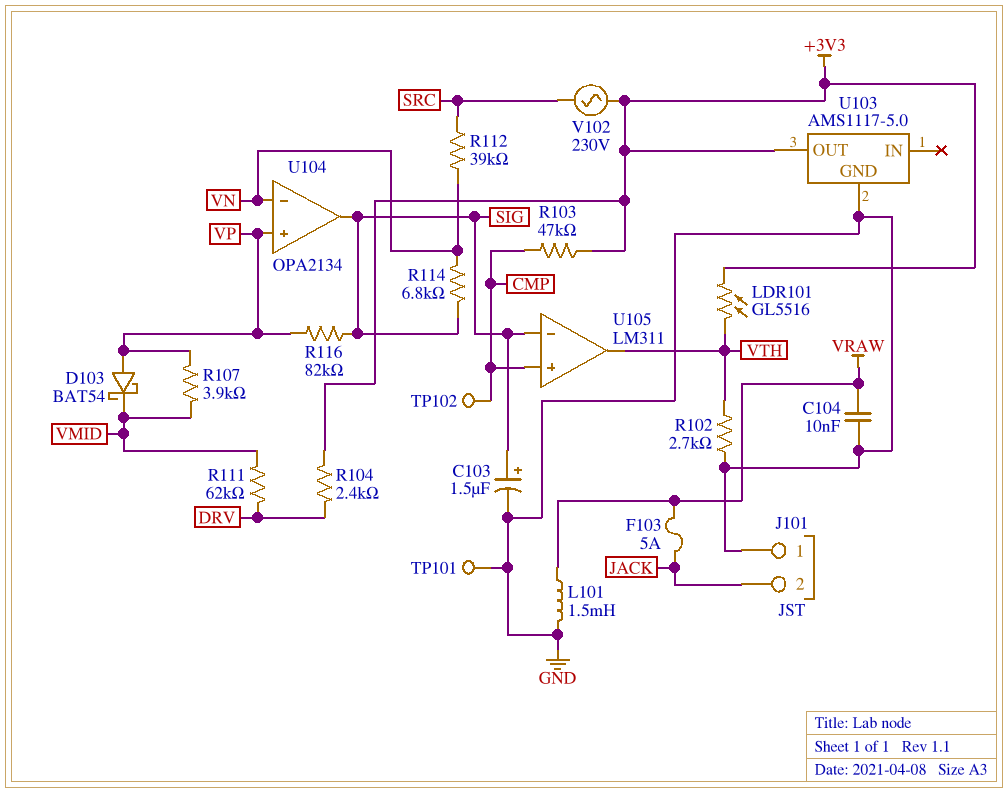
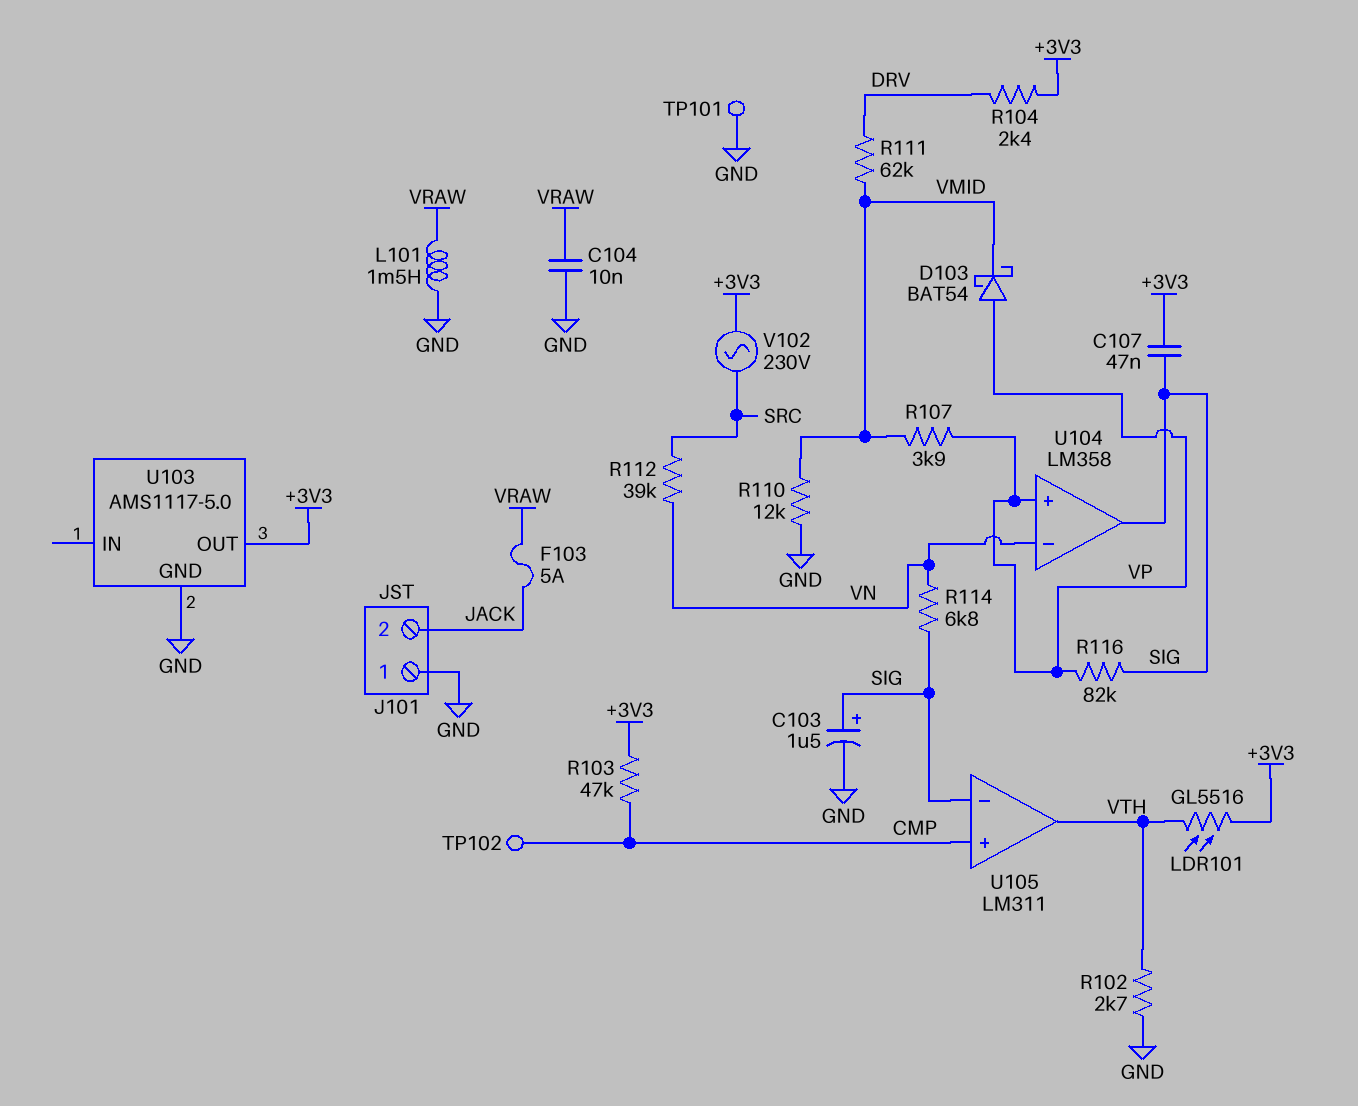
C107: none -> 47nF (+3V3, SIG)
R110: none -> 12k (GND, VMID)
U104: OPA2134 -> LM358

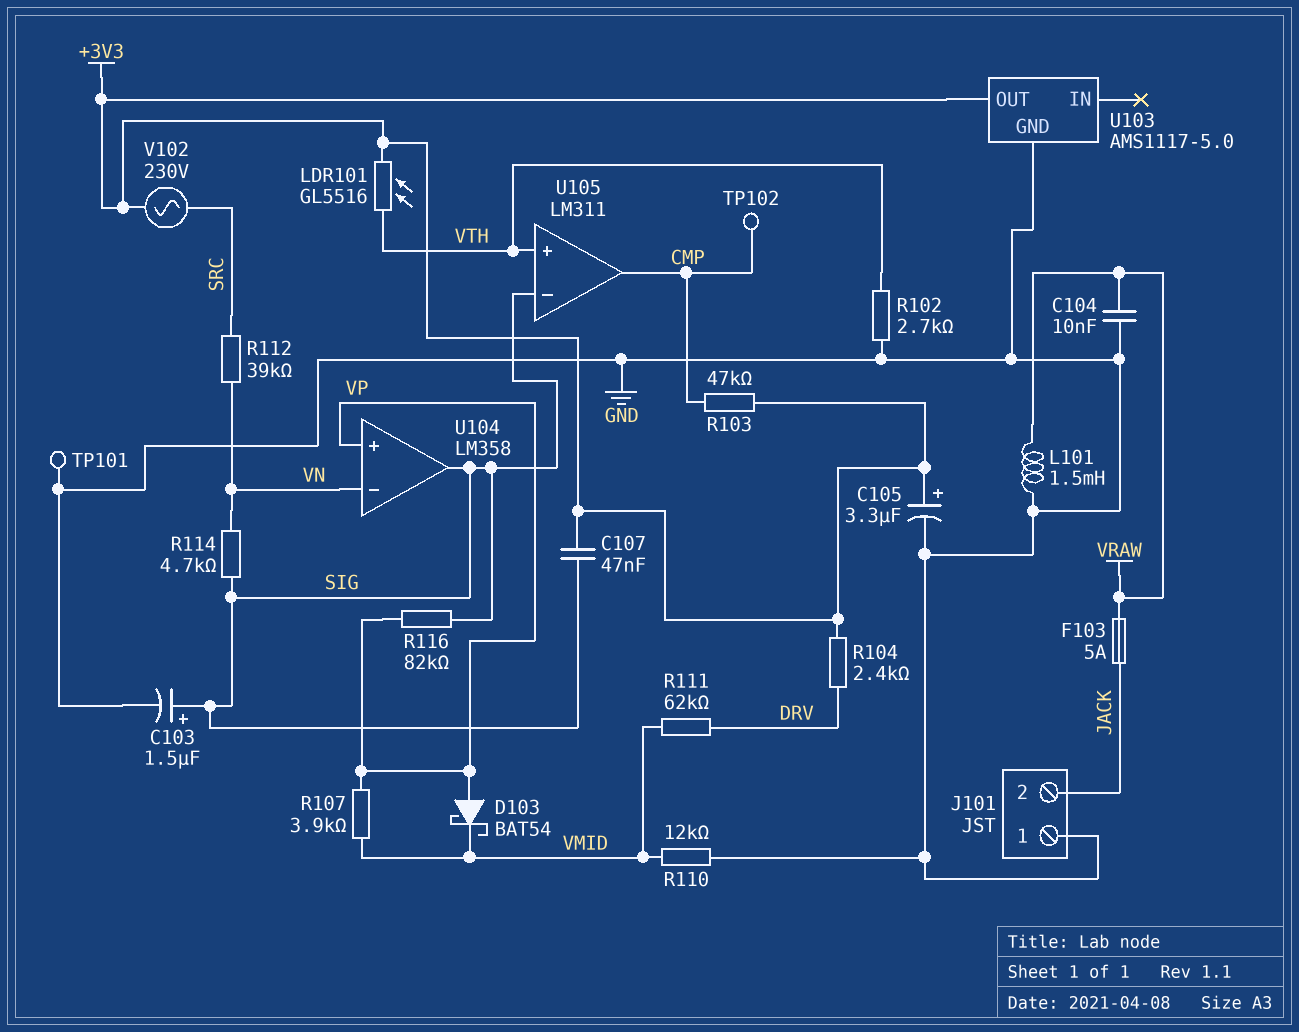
C105: none -> 3.3uF (plus +3V3, minus GND)
R114: 6.8k (SIG, VN) -> 4.7k (SIG, VN)
U105 pin in+: CMP -> VTH
U105 pin out: VTH -> CMP

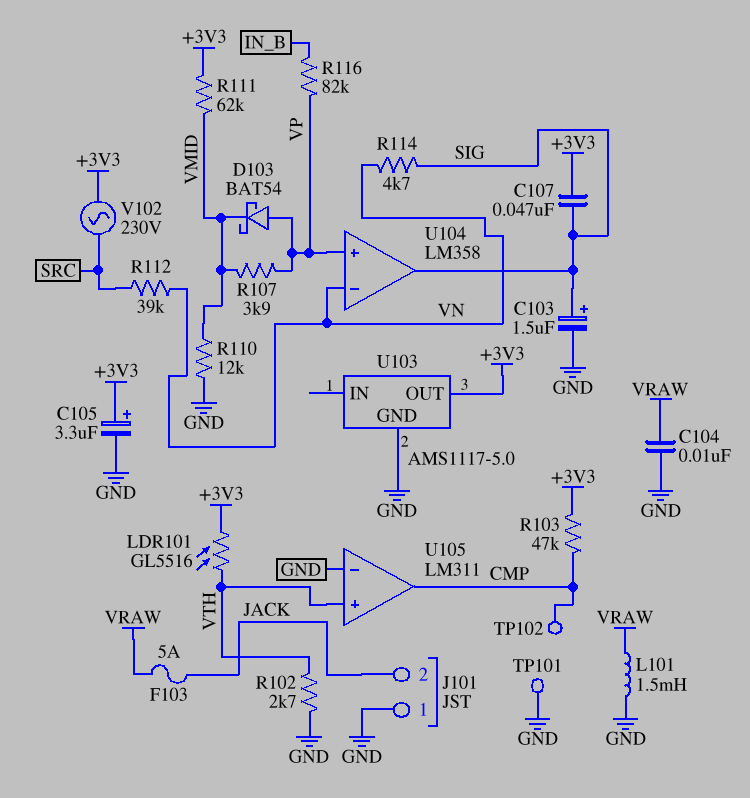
R104: 2.4k (+3V3, DRV) -> none
R111: 62k (DRV, VMID) -> 62k (+3V3, VMID)
R116: 82k (SIG, VP) -> 82k (IN_B, VP)
U105 pin in-: SIG -> GND

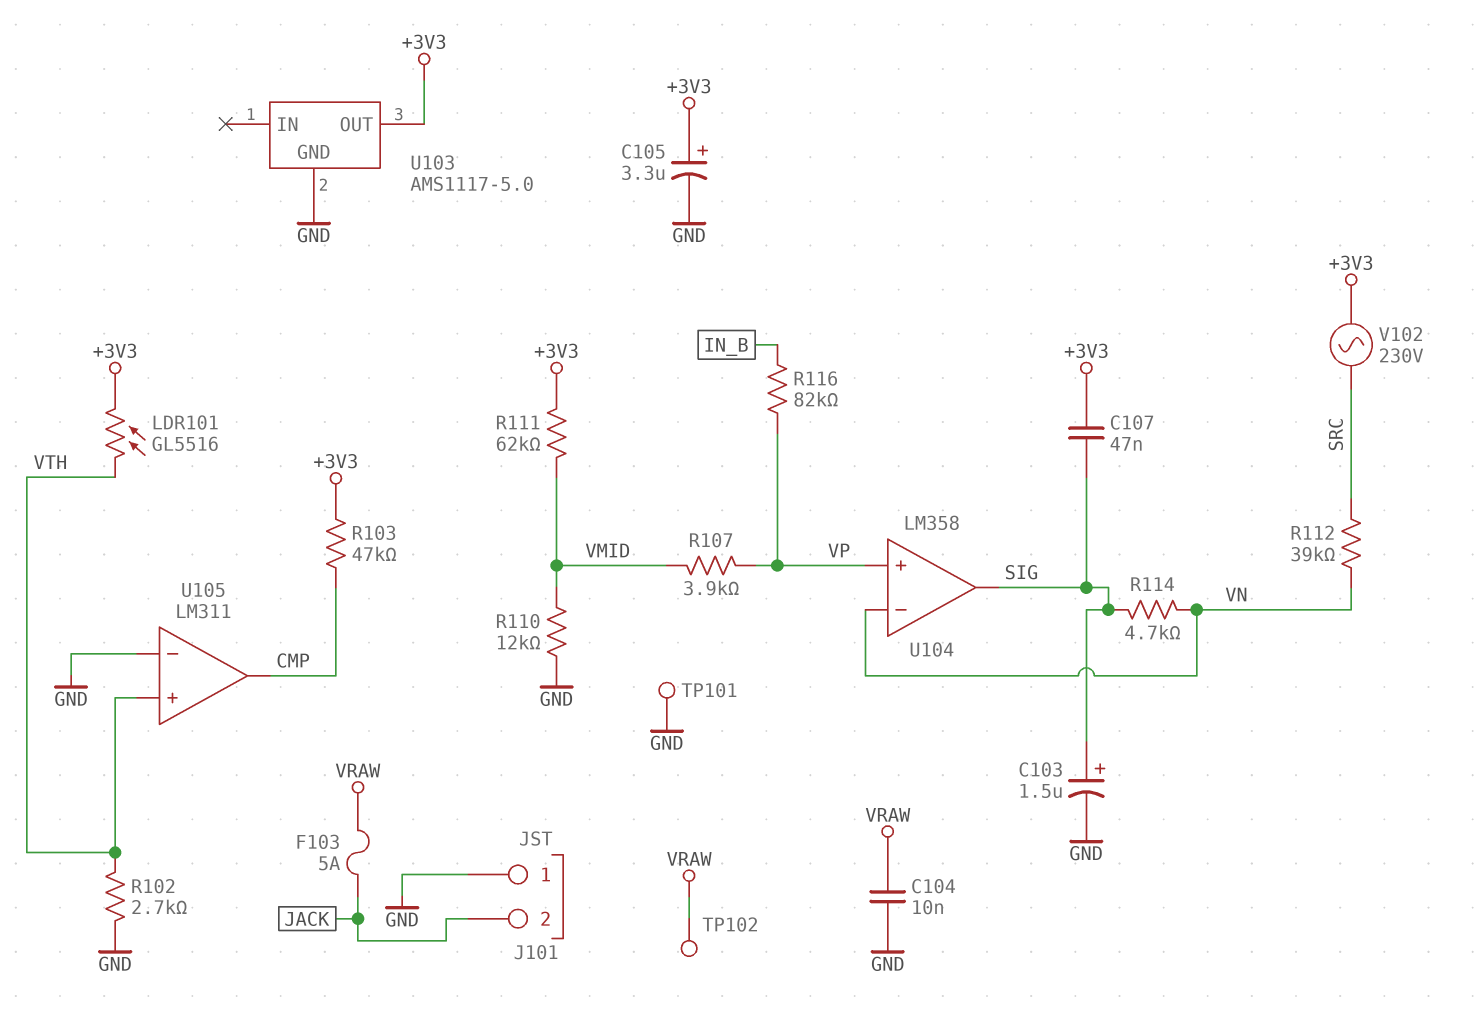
D103: schottky BAT54 (A VP, K VMID) -> none
L101: 1.5mH (GND, VRAW) -> none
TP102: test point (CMP) -> test point (VRAW)

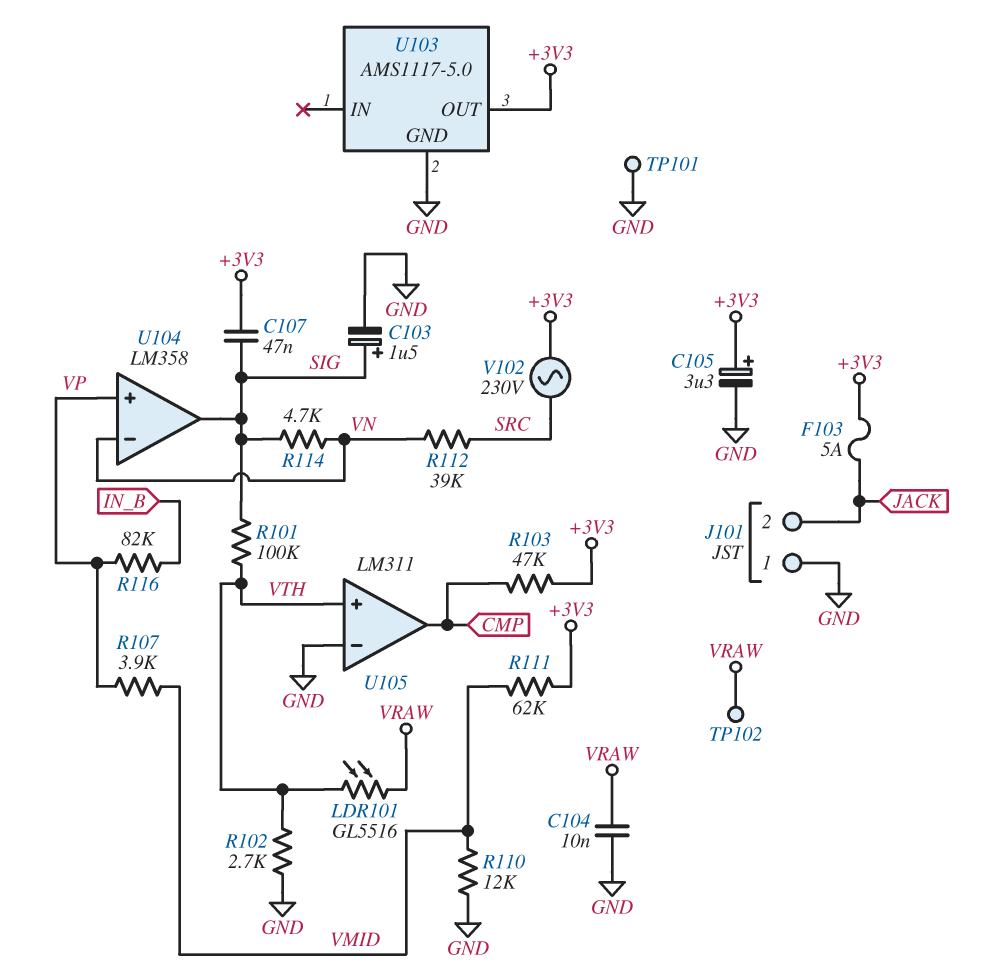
F103: 5A (JACK, VRAW) -> 5A (+3V3, JACK)
LDR101: GL5516 (+3V3, VTH) -> GL5516 (VRAW, VTH)
R101: none -> 100k (SIG, VTH)

